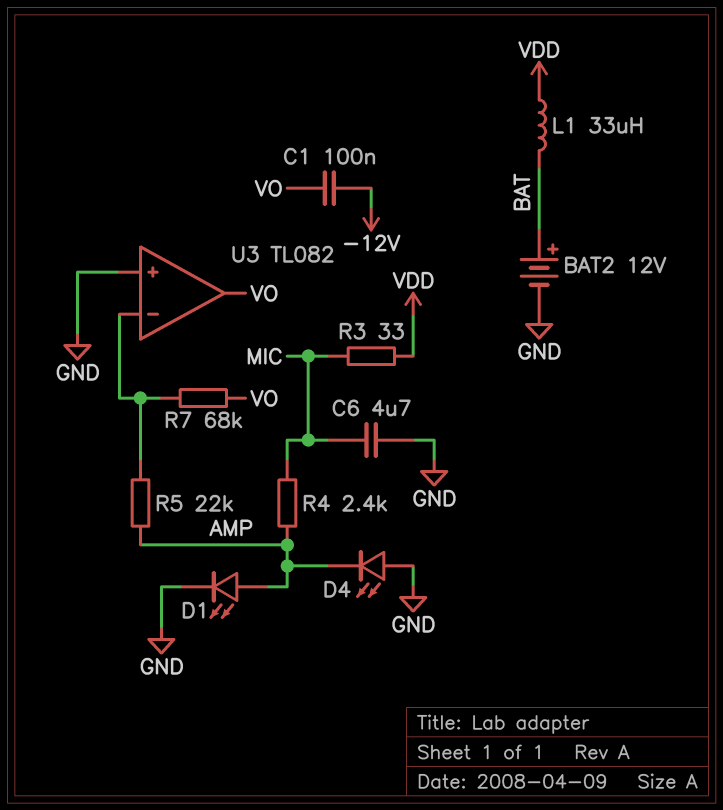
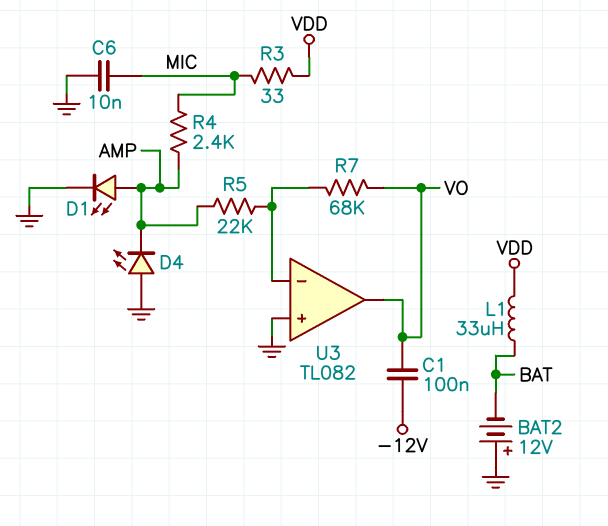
BAT2: 12V (plus BAT, minus GND) -> 12V (plus GND, minus BAT)
C6: 4.7uF (GND, MIC) -> 10nF (GND, MIC)

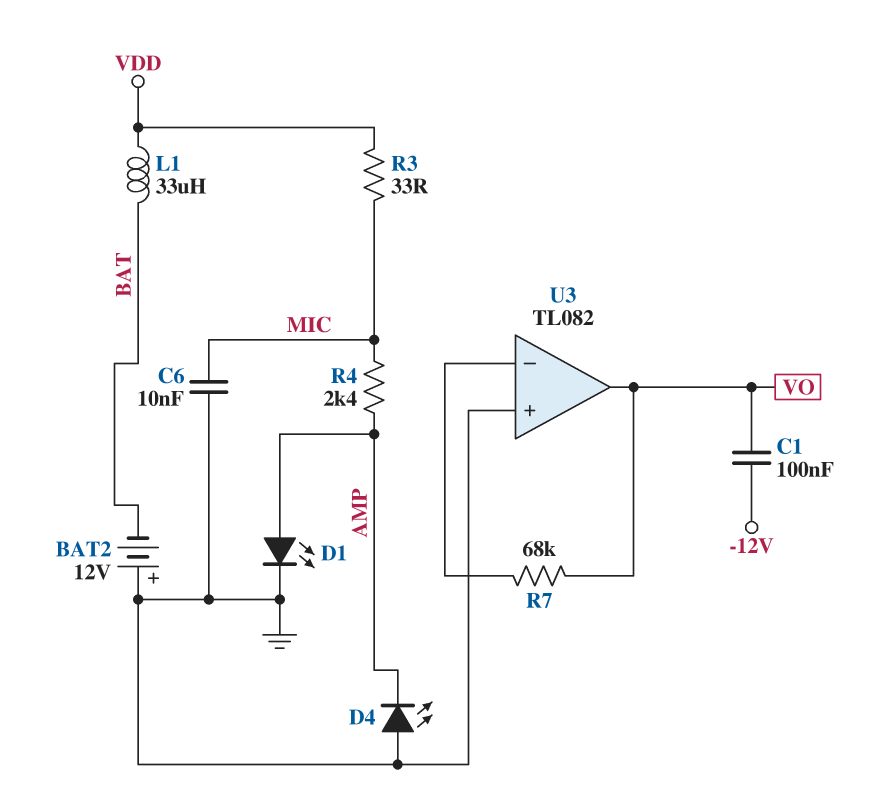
R5: 22k (AMP, U3/in-) -> none

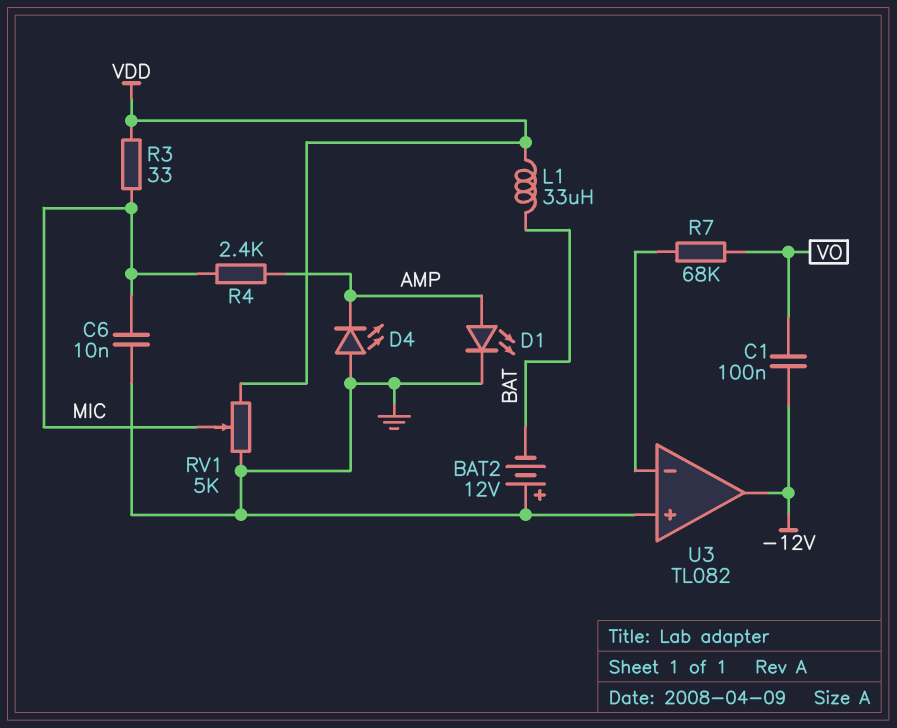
RV1: none -> 5k (GND, VDD, wiper MIC)
U3 pin out: VO -> -12V

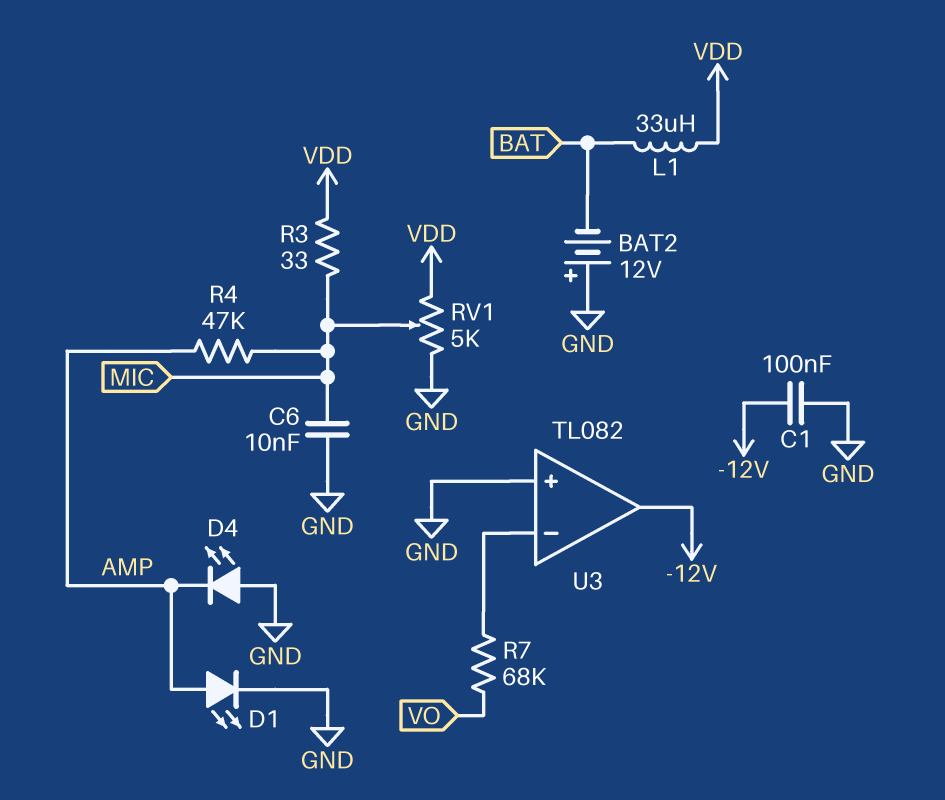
C1: 100nF (-12V, VO) -> 100nF (-12V, GND)
R4: 2.4k (AMP, MIC) -> 47k (AMP, MIC)

